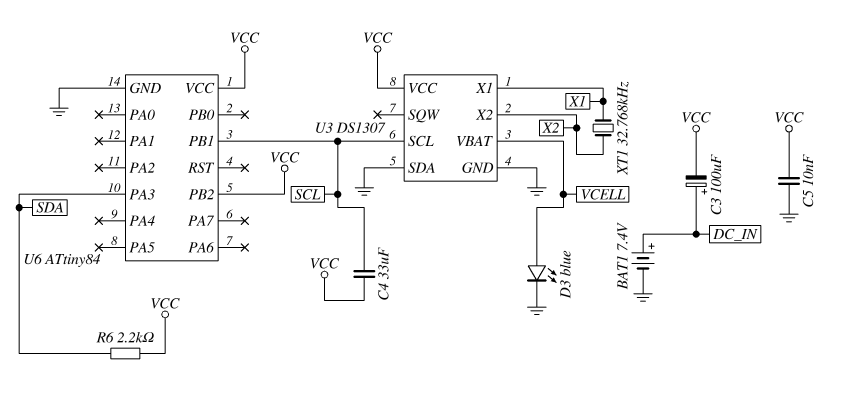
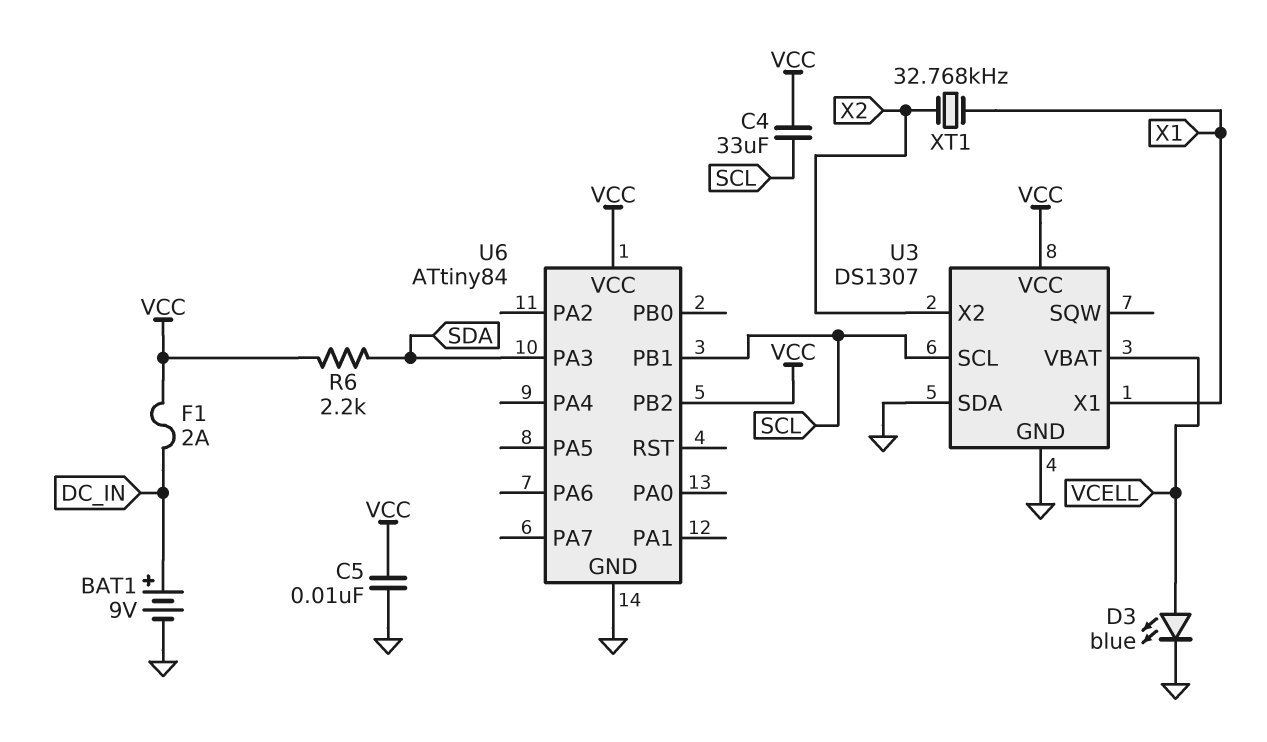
BAT1: 7.4V (plus DC_IN, minus GND) -> 9V (plus DC_IN, minus GND)
C3: 100uF (plus DC_IN, minus VCC) -> none
F1: none -> 2A (DC_IN, VCC)

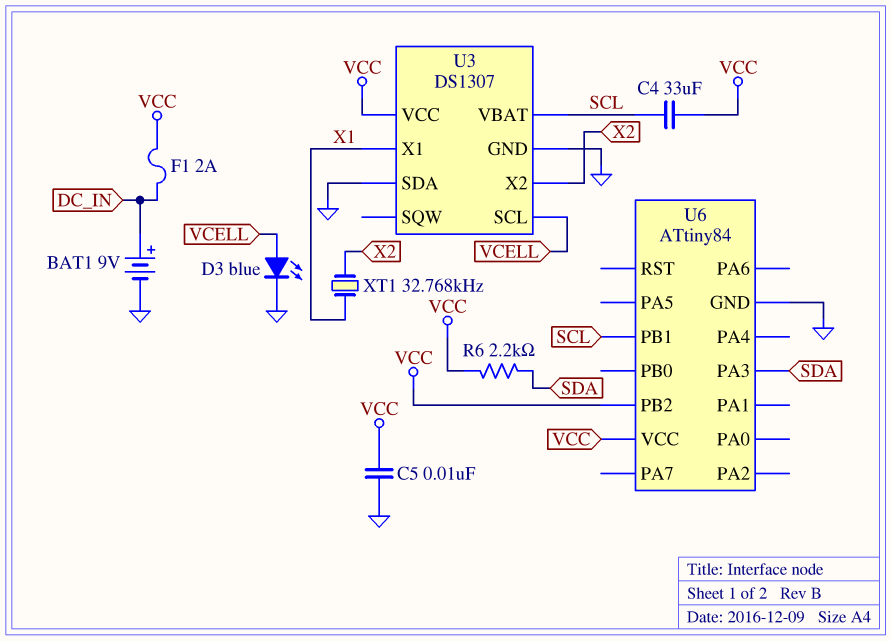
U3 pin SCL: SCL -> VCELL
U3 pin VBAT: VCELL -> SCL

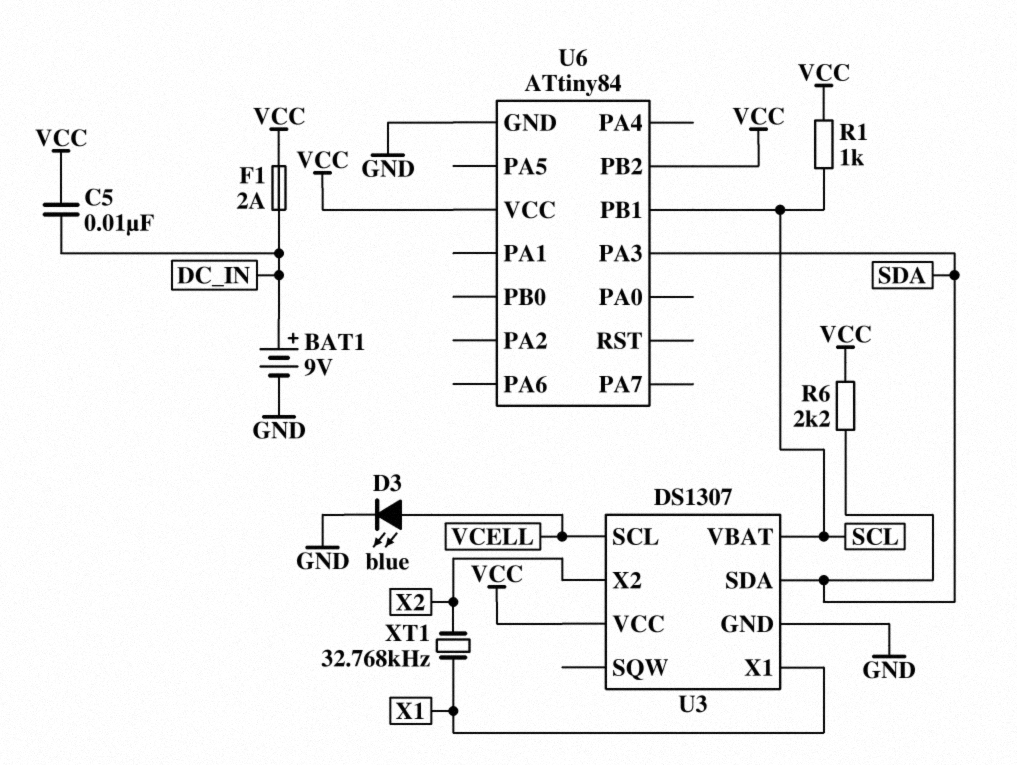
C4: 33uF (SCL, VCC) -> none
C5: 10nF (GND, VCC) -> 10nF (DC_IN, VCC)
R1: none -> 1k (SCL, VCC)
U3 pin SDA: GND -> SDA

